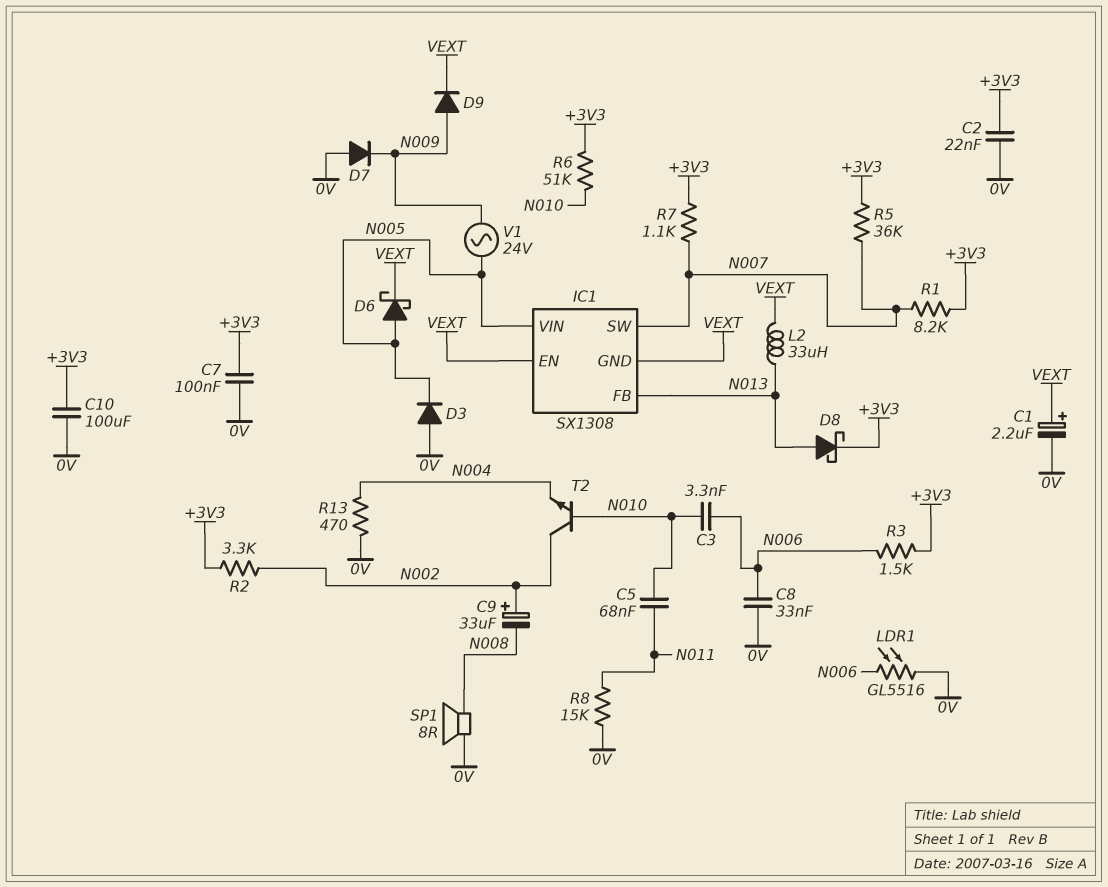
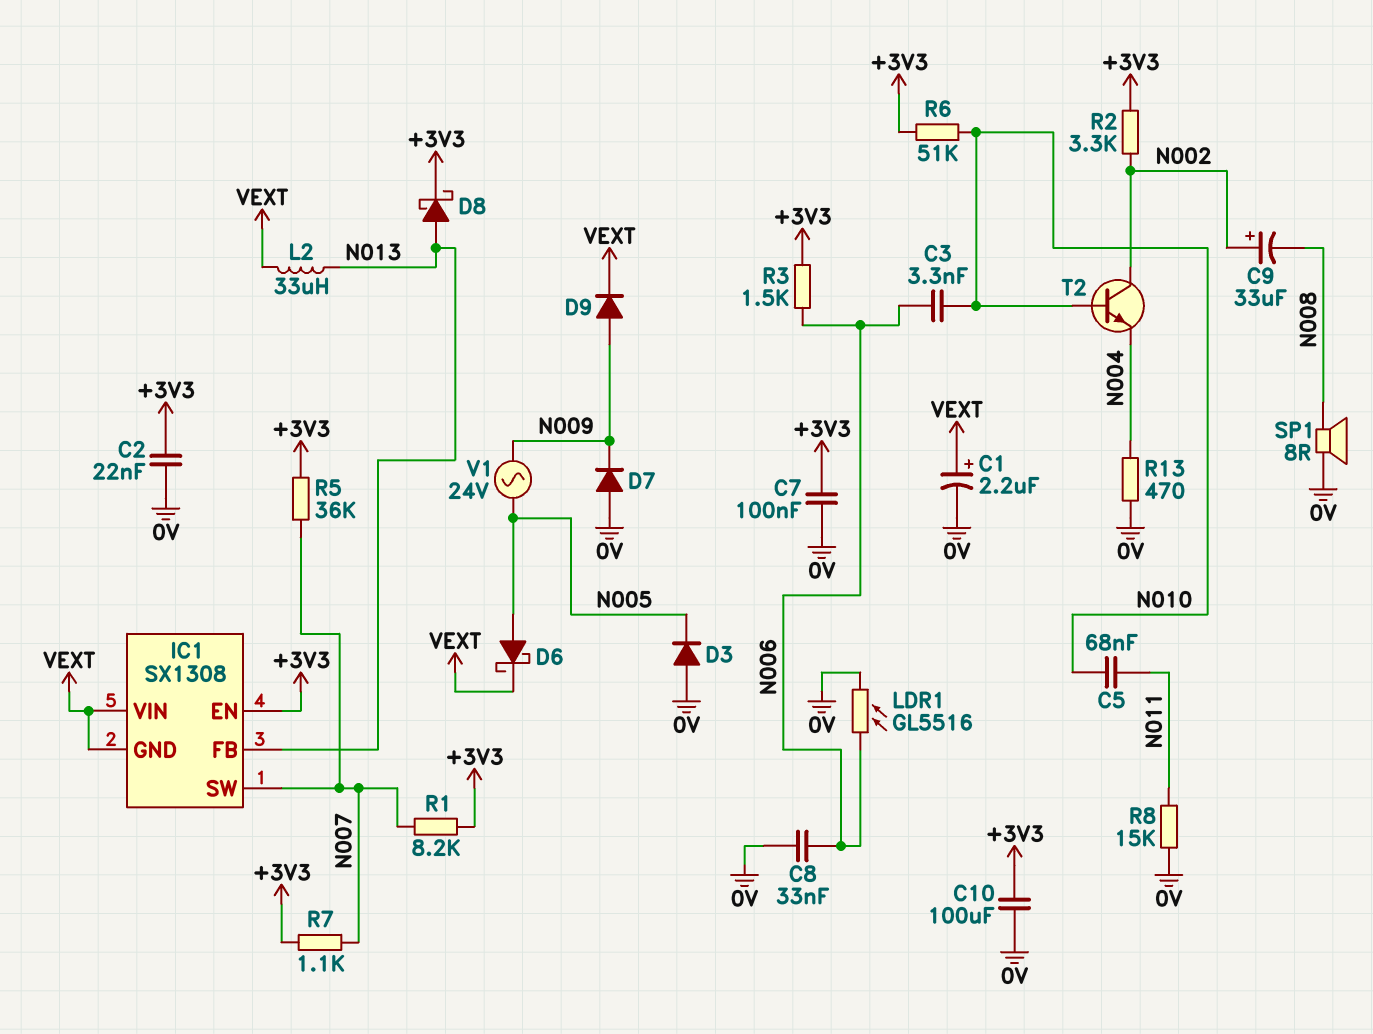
IC1 pin EN: VEXT -> +3V3
IC1 pin VIN: N005 -> VEXT

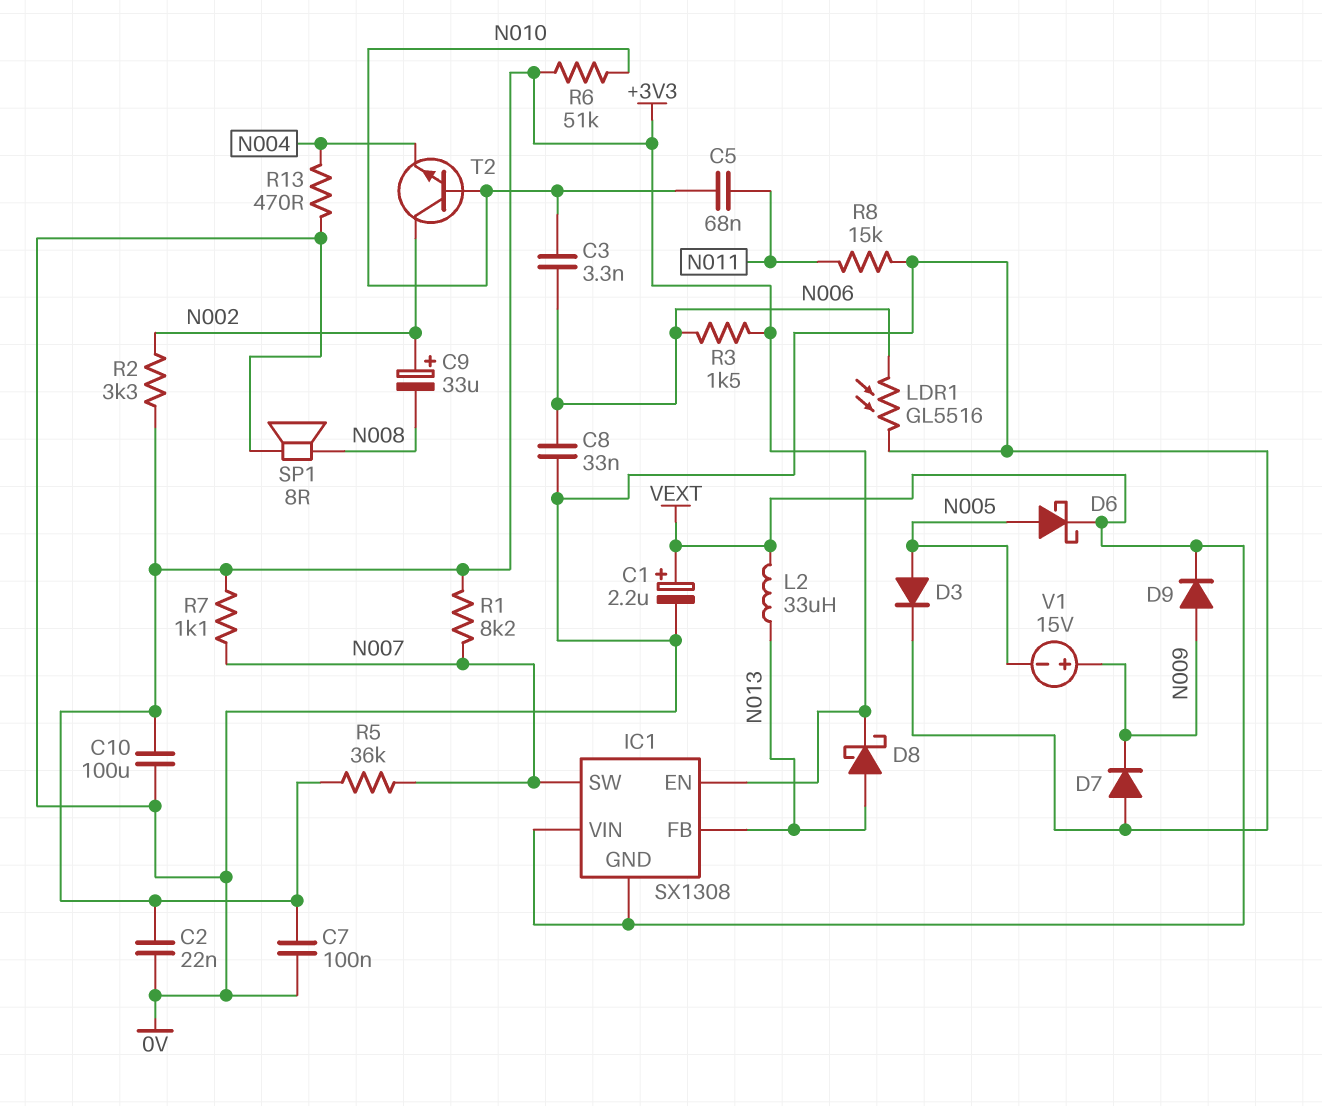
D3: diode (A 0V, K N005) -> diode (A N005, K 0V)
V1: AC 24V (N005, N009) -> 15V (plus N009, minus N005)

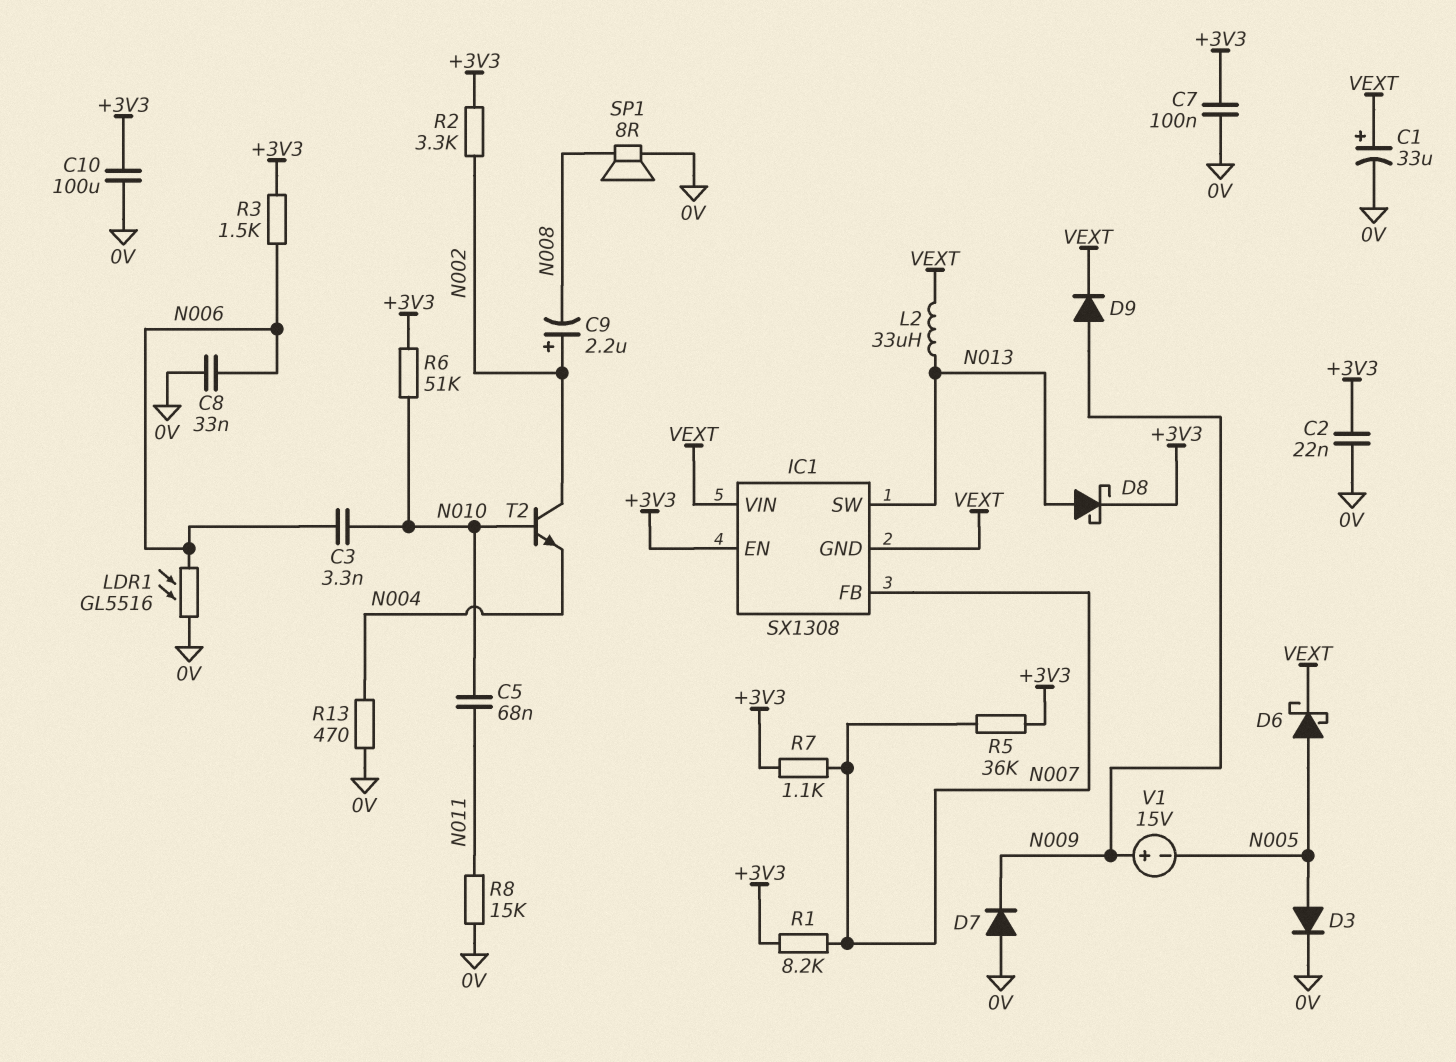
C1: 2.2uF (plus VEXT, minus 0V) -> 33uF (plus VEXT, minus 0V)
C9: 33uF (plus N002, minus N008) -> 2.2uF (plus N002, minus N008)
IC1 pin FB: N013 -> N007
IC1 pin SW: N007 -> N013

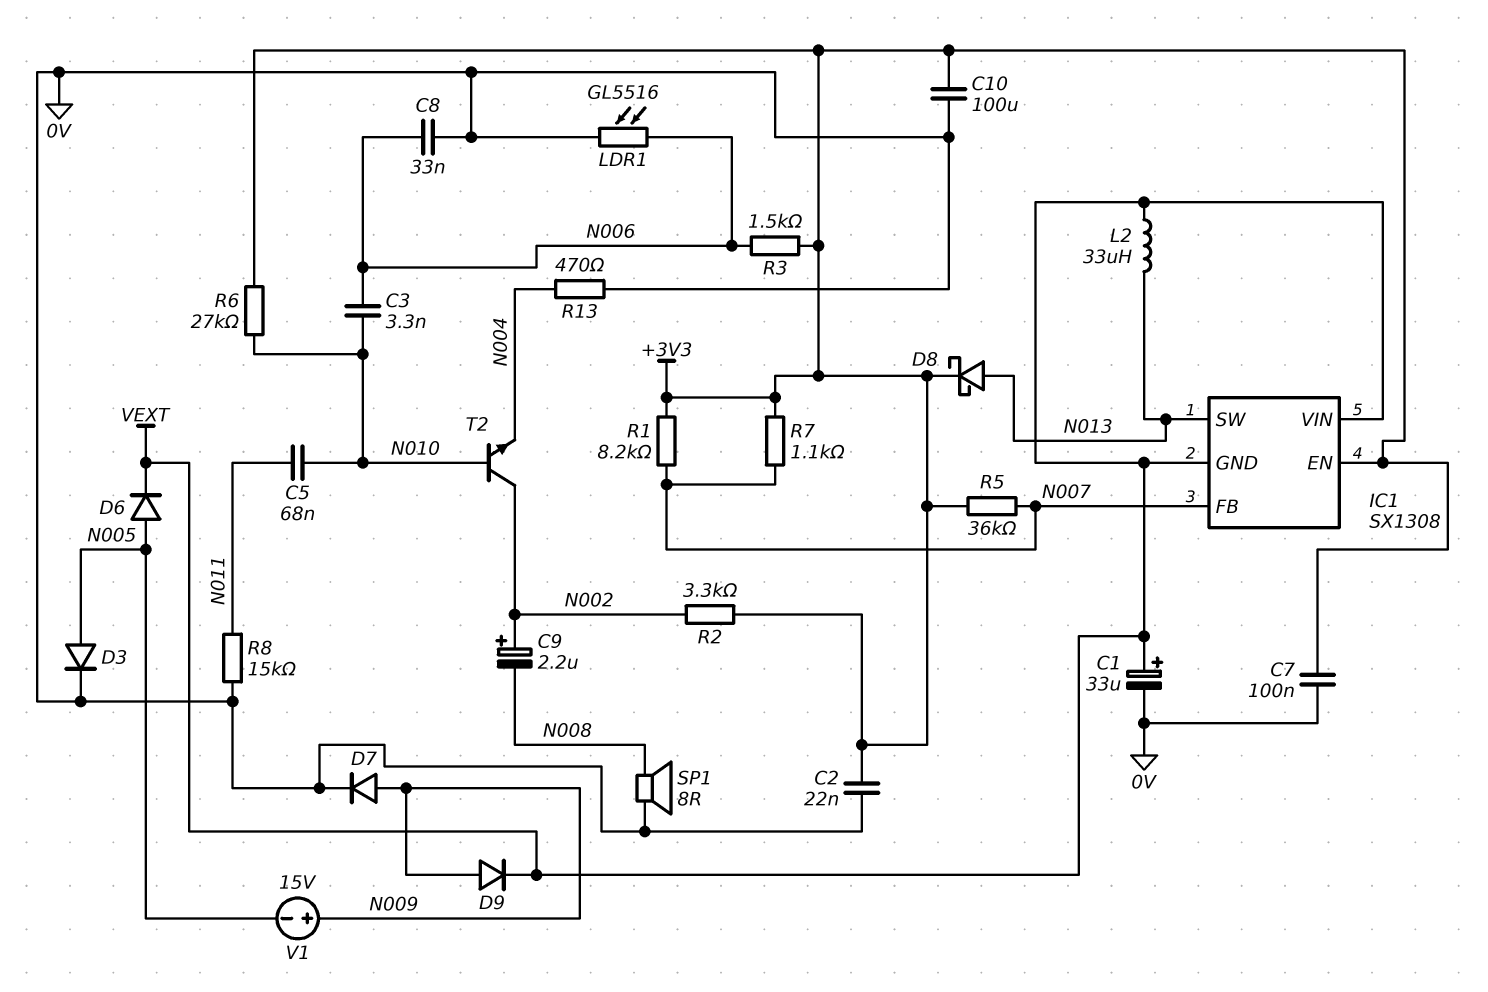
D6: schottky (A N005, K VEXT) -> diode (A N005, K VEXT)
D7: diode (A 0V, K N009) -> diode (A N009, K 0V)
R6: 51k (+3V3, N010) -> 27k (+3V3, N010)

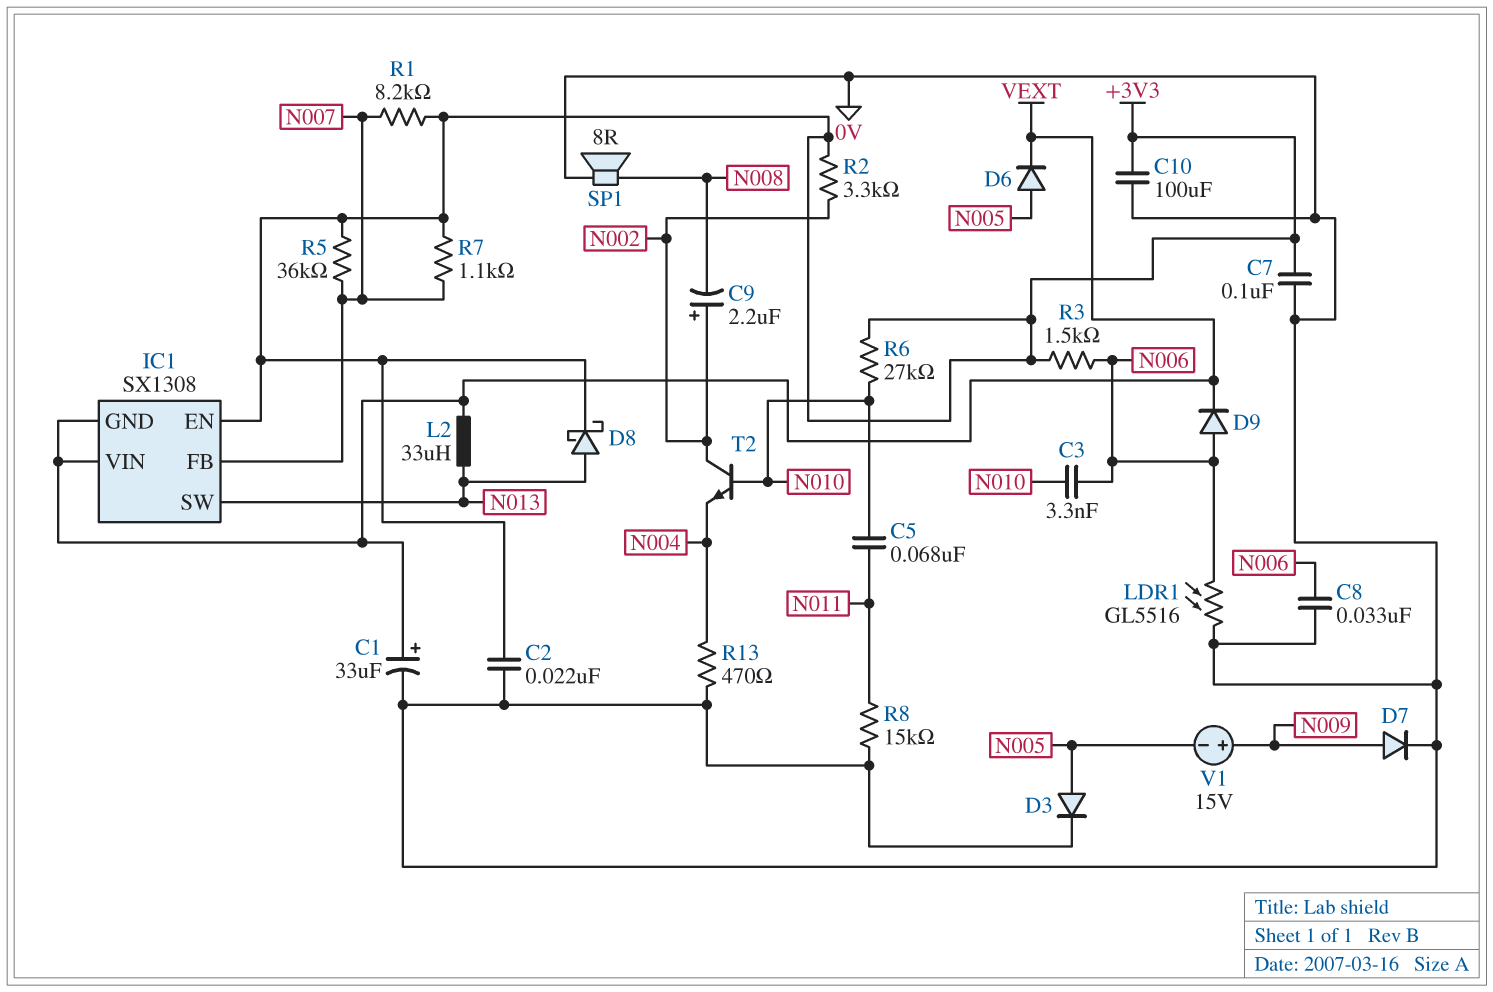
D9: diode (A N009, K VEXT) -> diode (A N006, K VEXT)

